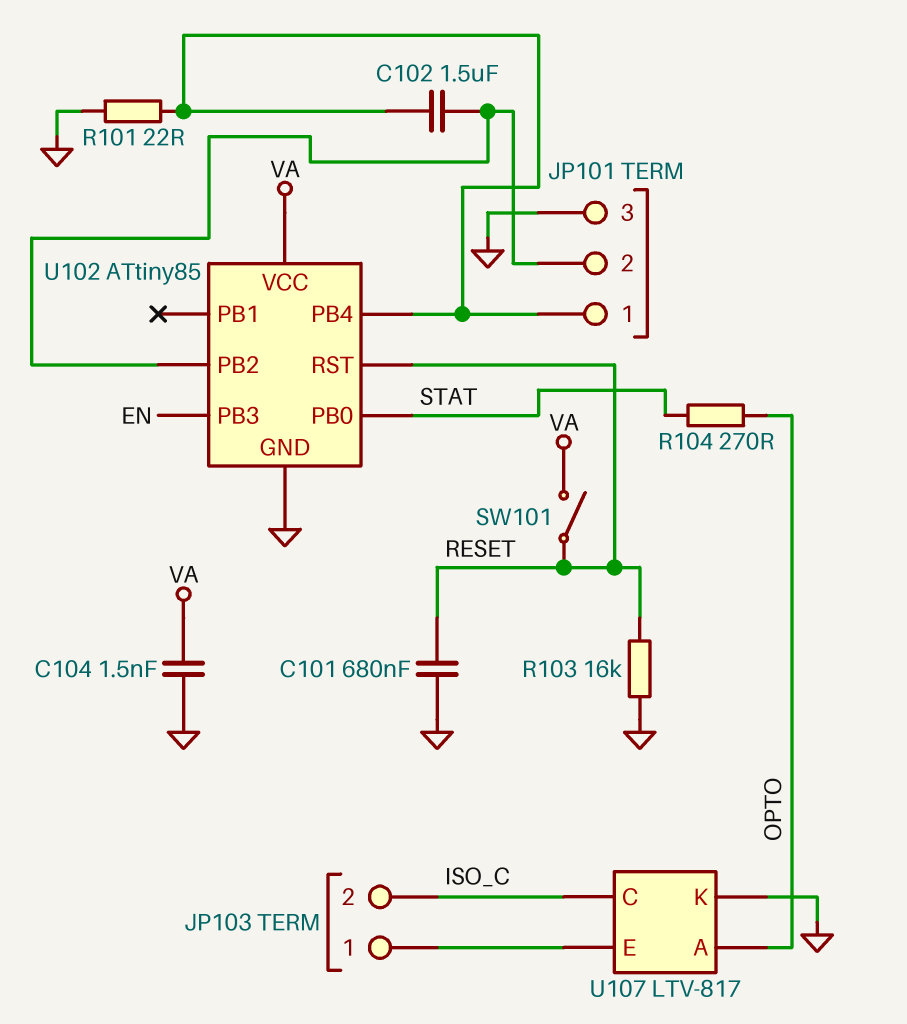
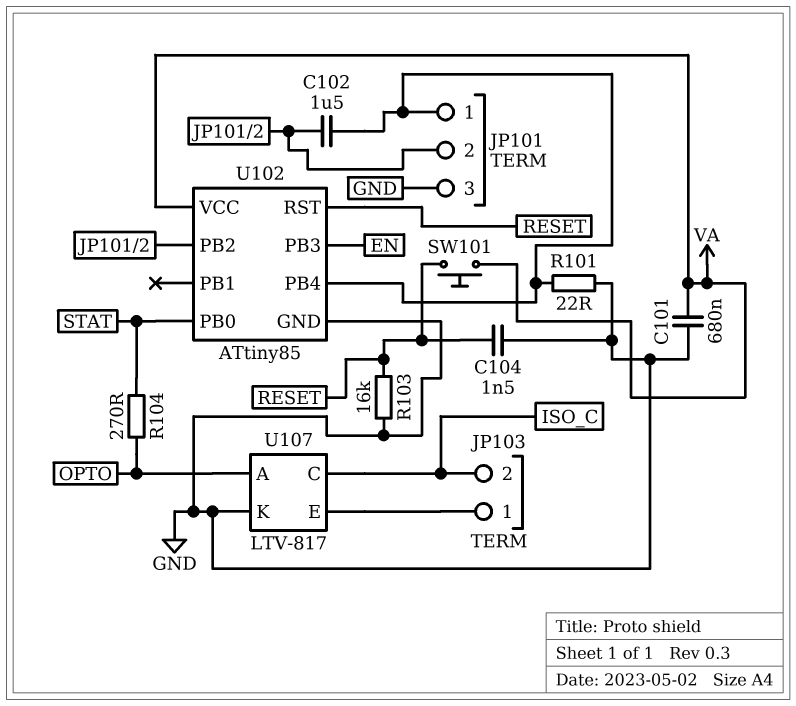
C101: 680nF (GND, RESET) -> 680nF (GND, VA)
C104: 1.5nF (GND, VA) -> 1.5nF (GND, RESET)
SW101: switch (RESET, VA) -> button (RESET, VA)

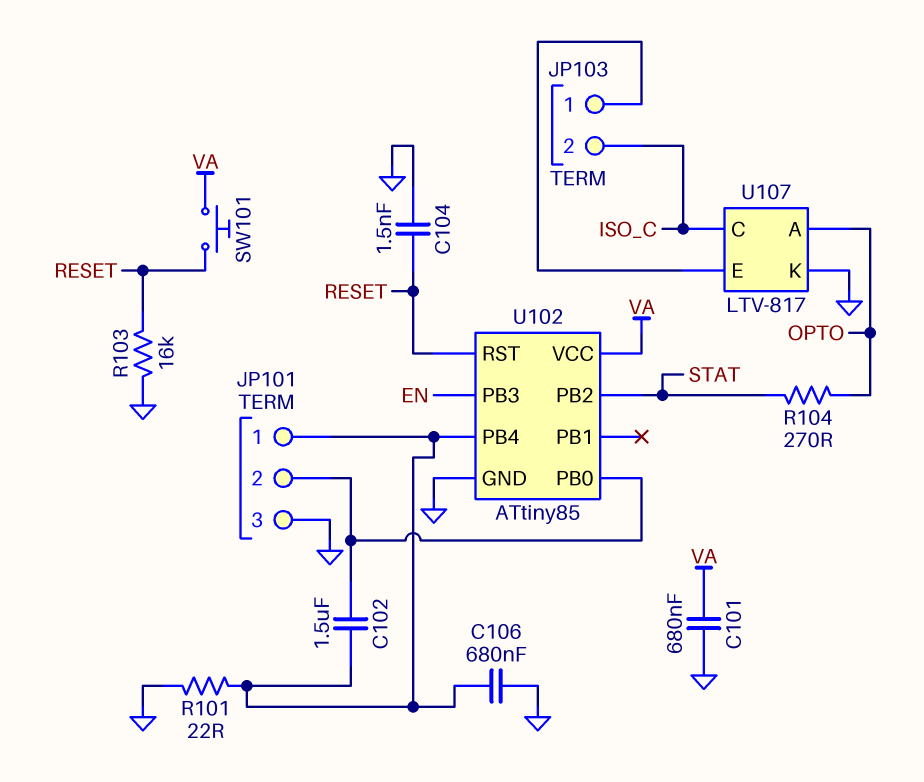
C106: none -> 680nF (GND, JP101/1)
U102 pin PB0: STAT -> JP101/2
U102 pin PB2: JP101/2 -> STAT

